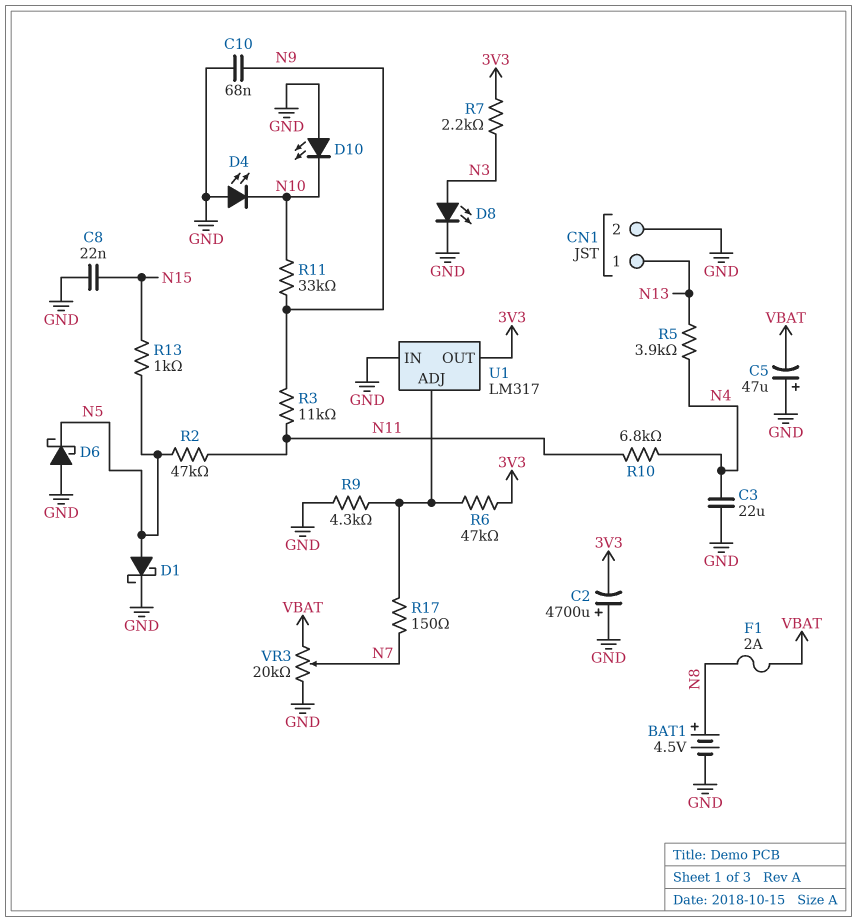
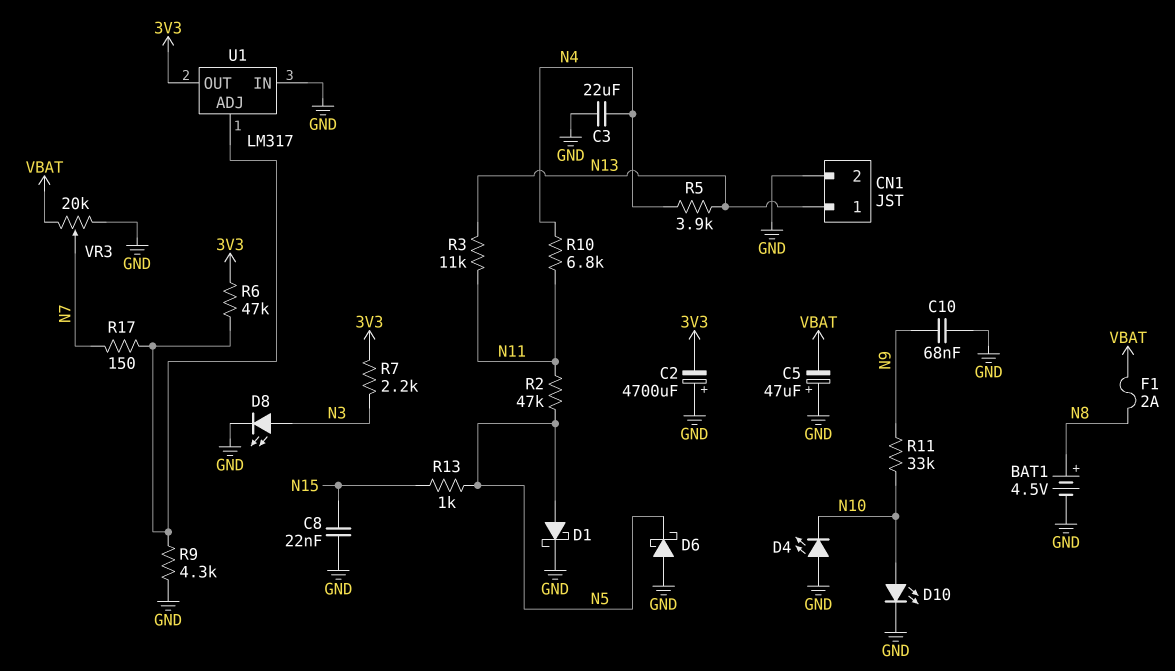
D10: LED (A GND, K N10) -> LED (A N10, K GND)
R3: 11k (N9, N11) -> 11k (N11, N13)

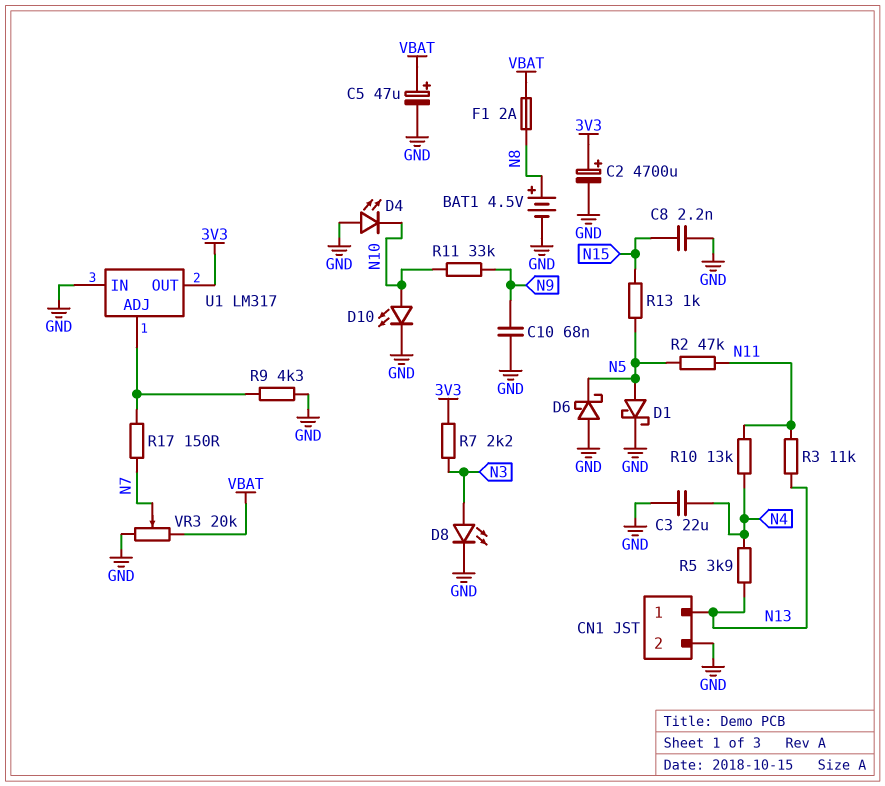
C2: 4700uF (plus GND, minus 3V3) -> 4700uF (plus 3V3, minus GND)
C5: 47uF (plus GND, minus VBAT) -> 47uF (plus VBAT, minus GND)
C8: 22nF (GND, N15) -> 2.2nF (GND, N15)
R6: 47k (3V3, U1/ADJ) -> none
R10: 6.8k (N4, N11) -> 13k (N4, N11)

